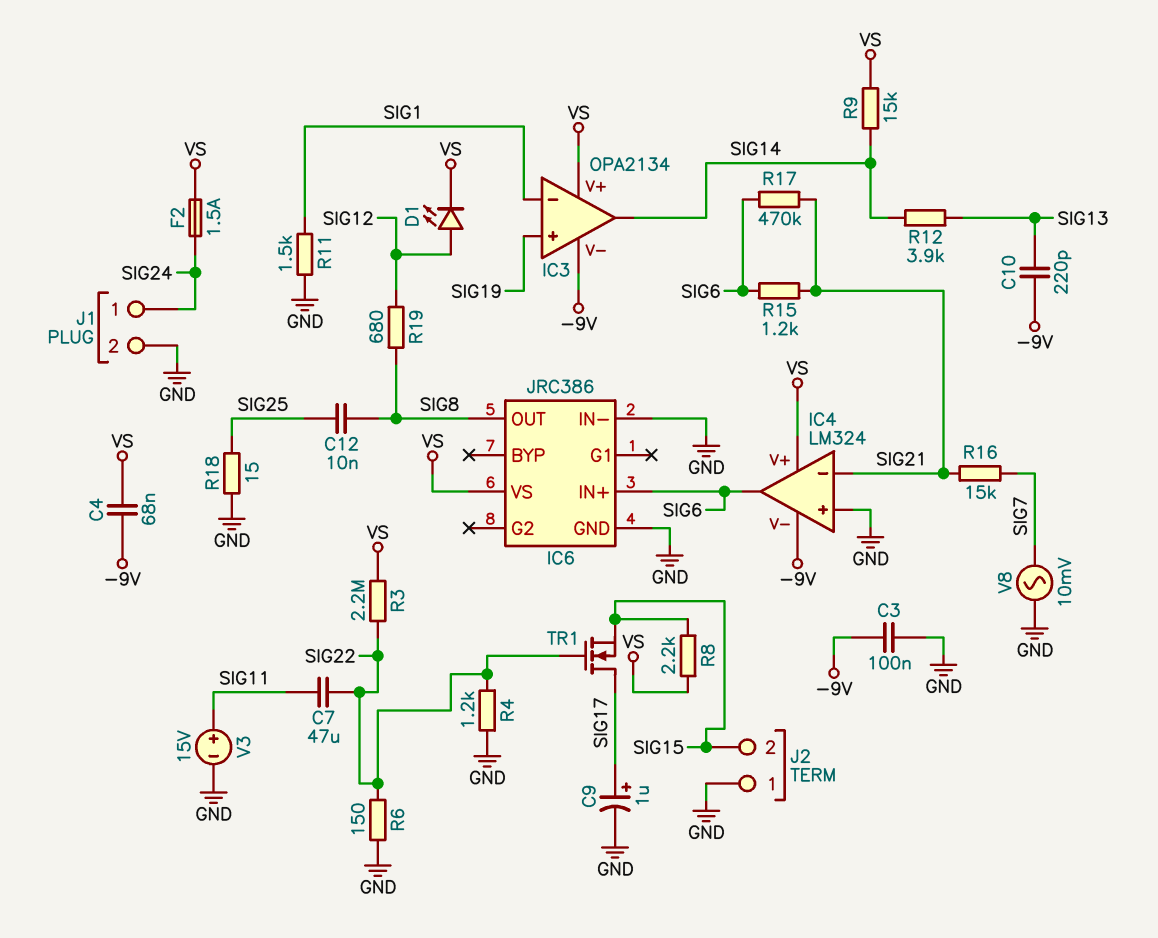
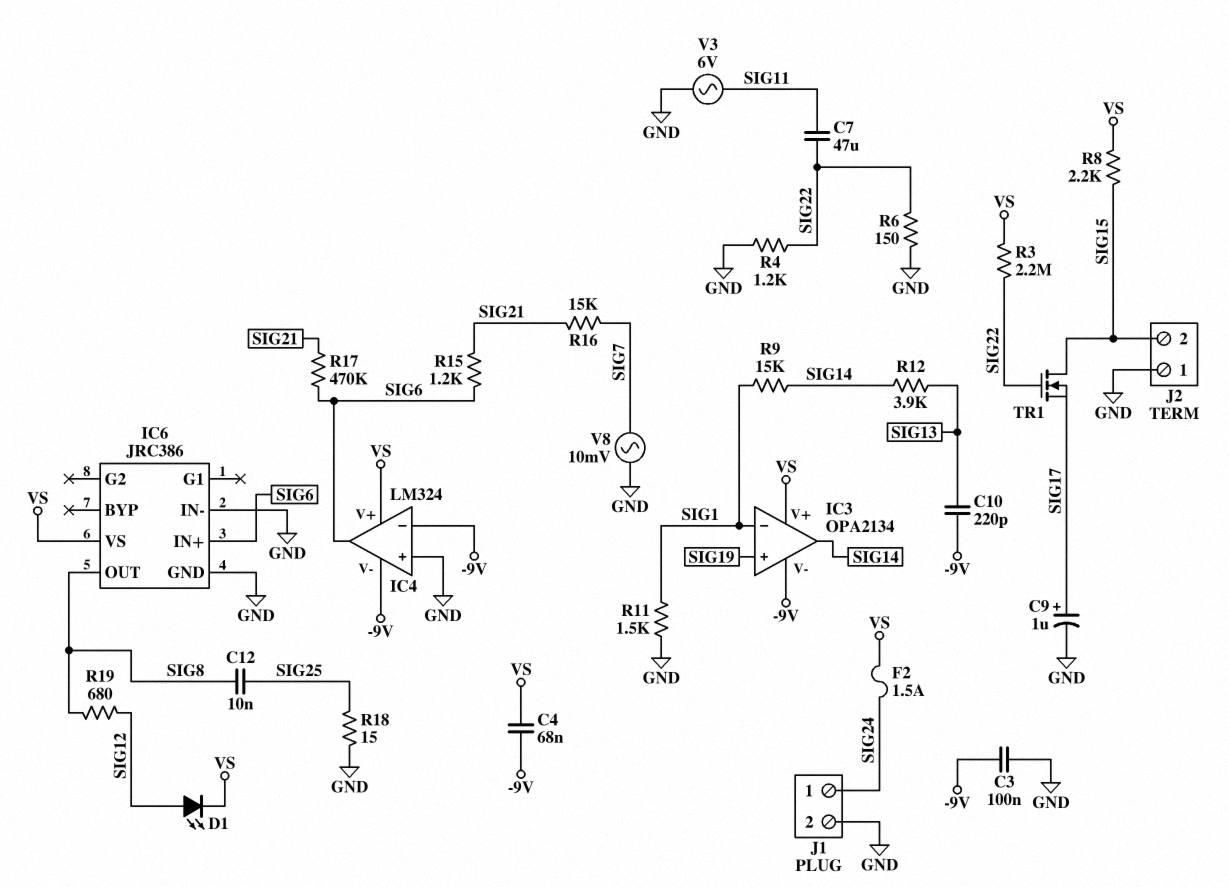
IC4 pin in-: SIG21 -> -9V
R9: 15k (SIG14, VS) -> 15k (SIG1, SIG14)
TR1: NMOS (G SIG22, D SIG17, S SIG15) -> NMOS (G SIG22, D SIG15, S SIG17)
V3: 15V (plus SIG11, minus GND) -> AC 6V (GND, SIG11)

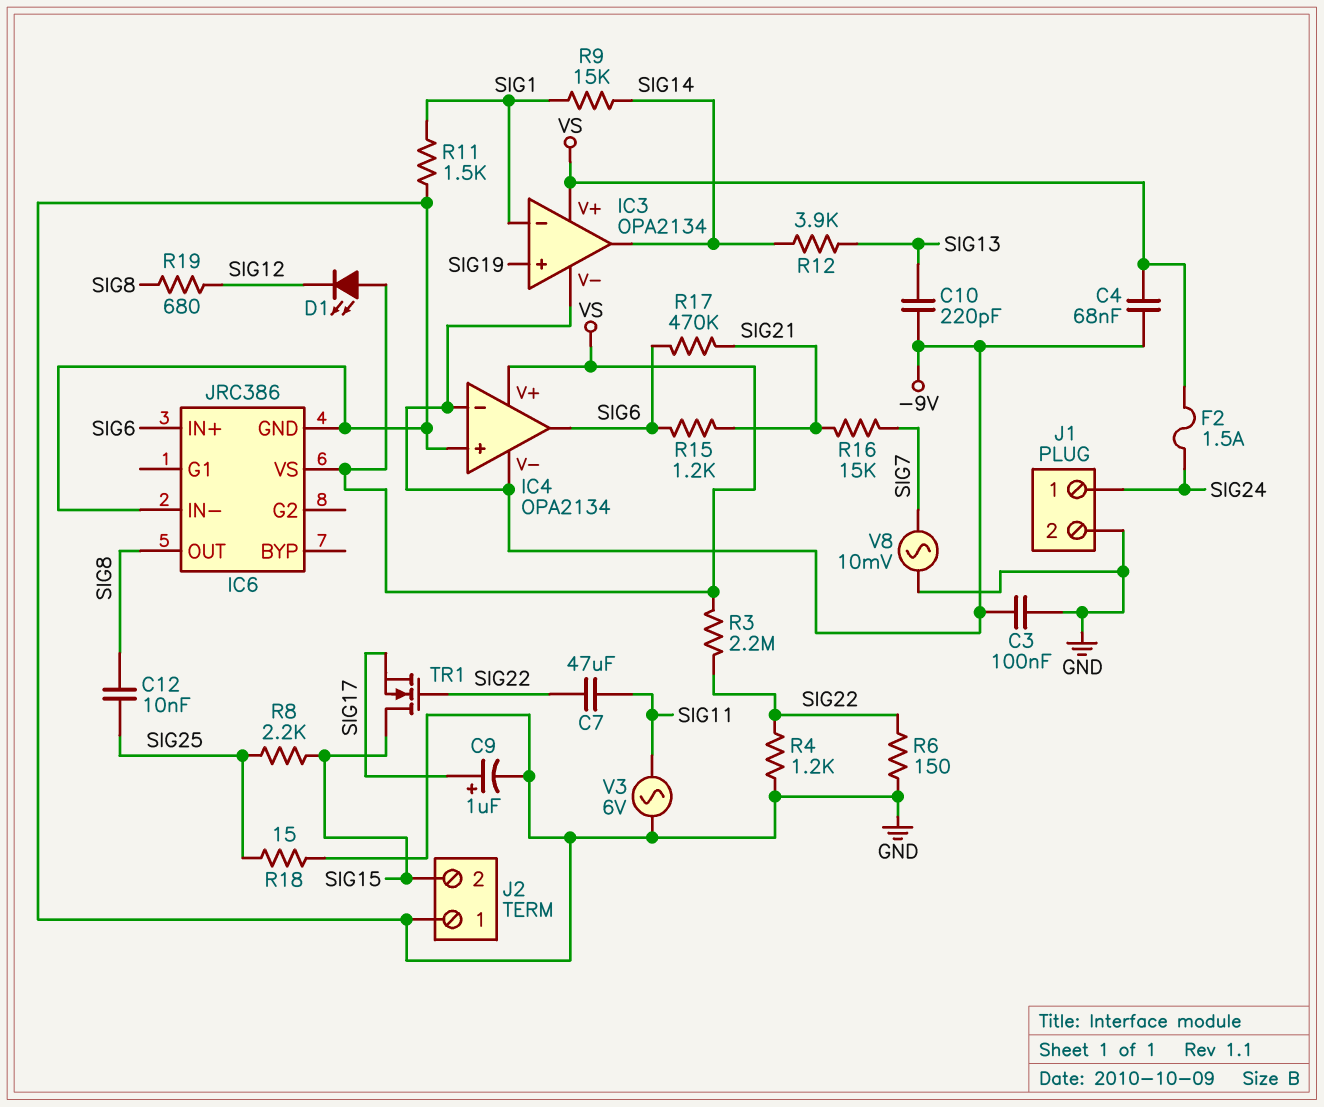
D1: LED (A SIG12, K VS) -> LED (A VS, K SIG12)
IC4: LM324 -> OPA2134
R8: 2.2k (SIG15, VS) -> 2.2k (SIG15, SIG25)

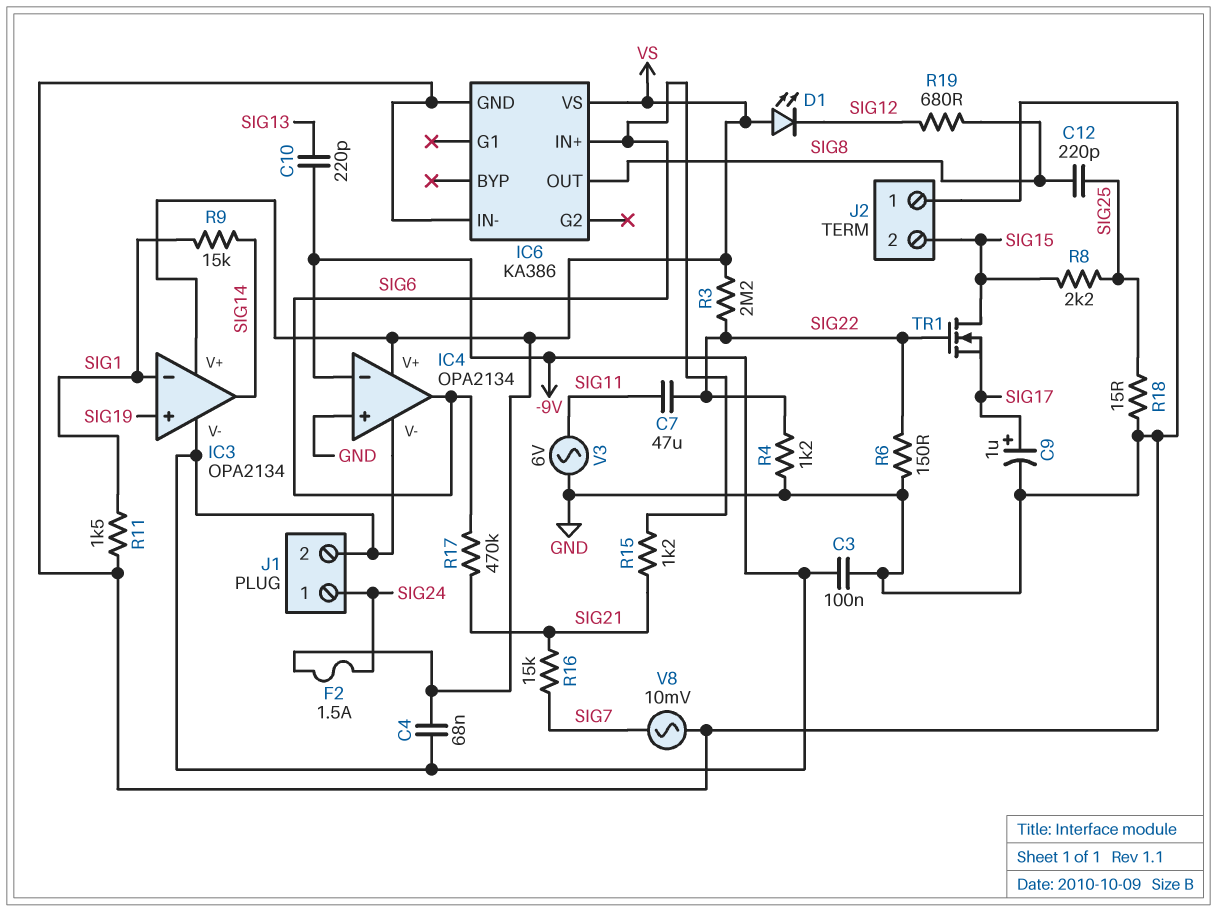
C12: 10nF (SIG8, SIG25) -> 220pF (SIG8, SIG25)
IC6: JRC386 -> KA386
J1 pin 2: GND -> -9V
R12: 3.9k (SIG13, SIG14) -> none

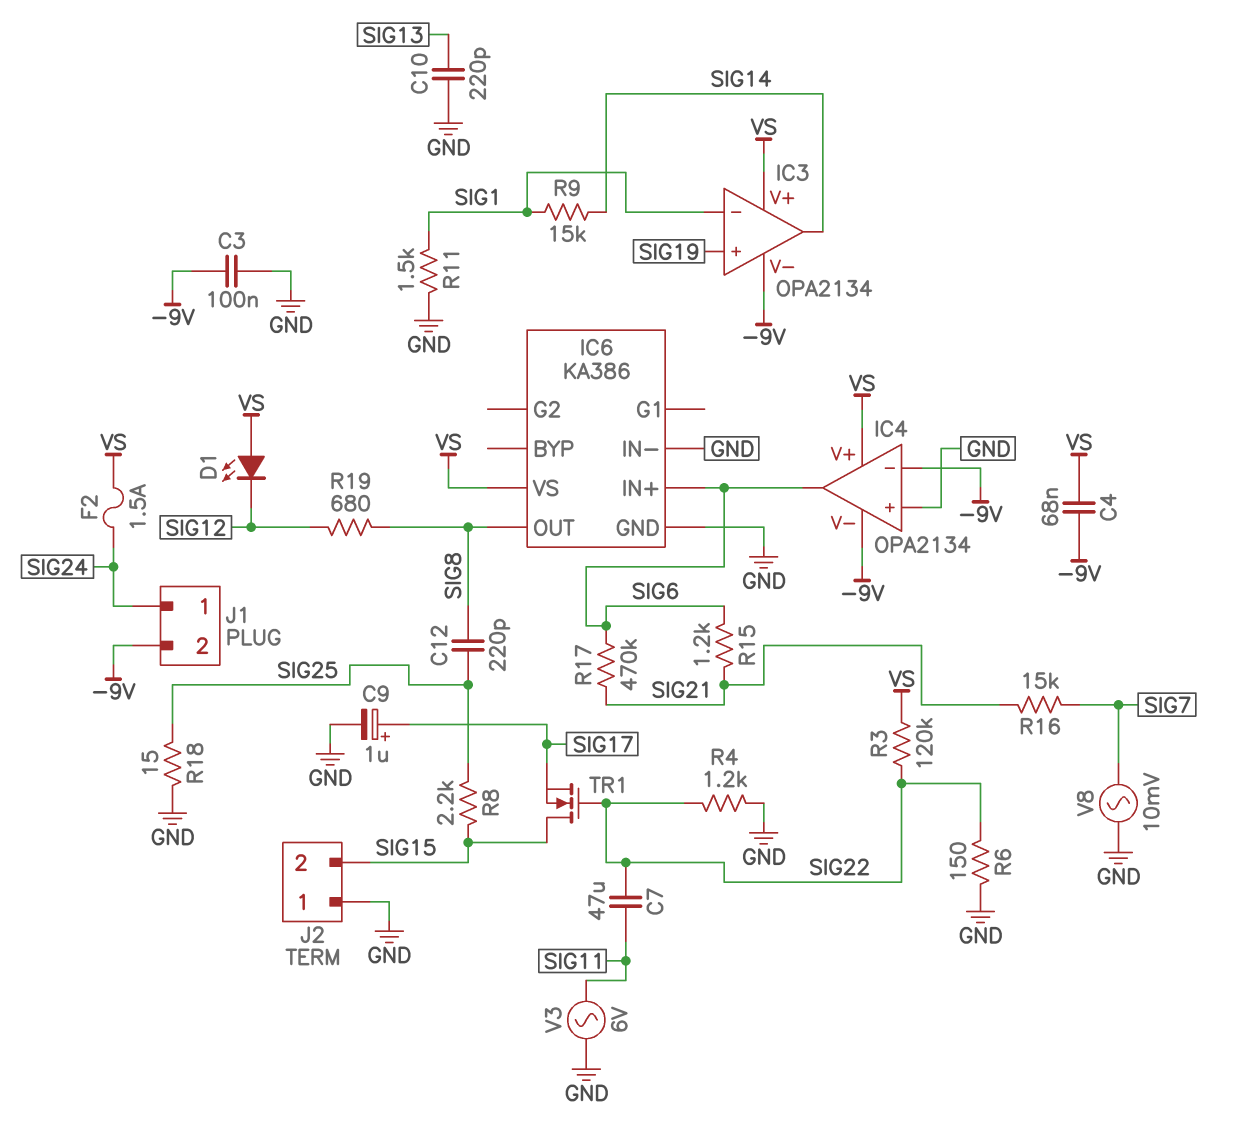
C10: 220pF (-9V, SIG13) -> 220pF (GND, SIG13)
R3: 2.2M (SIG22, VS) -> 120k (SIG22, VS)

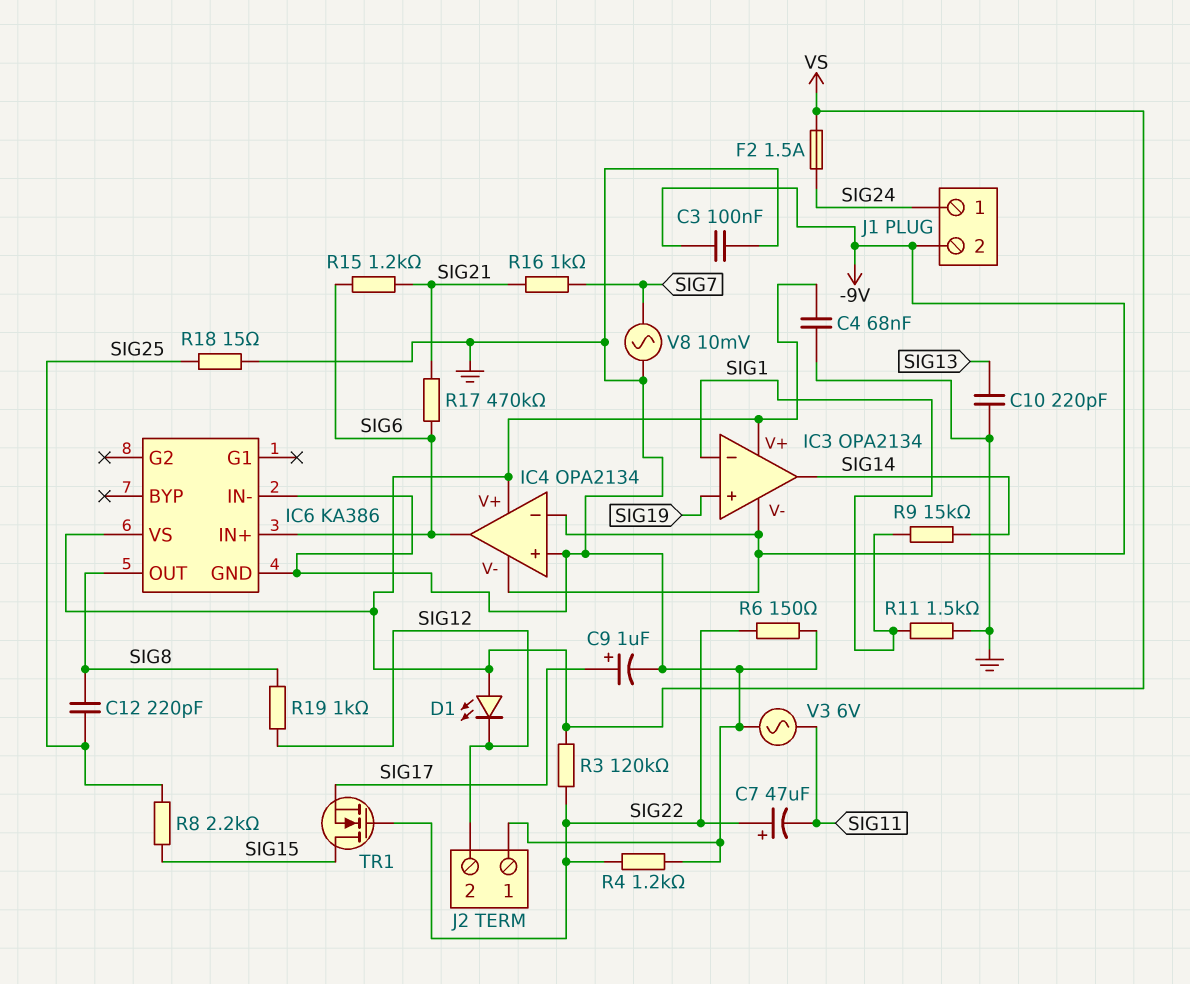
C4: 68nF (-9V, VS) -> 68nF (GND, VS)
C7: 47uF (SIG11, SIG22) -> 47uF (plus SIG22, minus SIG11)
J2 pin 2: SIG15 -> SIG12
R16: 15k (SIG7, SIG21) -> 1k (SIG7, SIG21)
R19: 680 (SIG8, SIG12) -> 1k (SIG8, SIG12)

